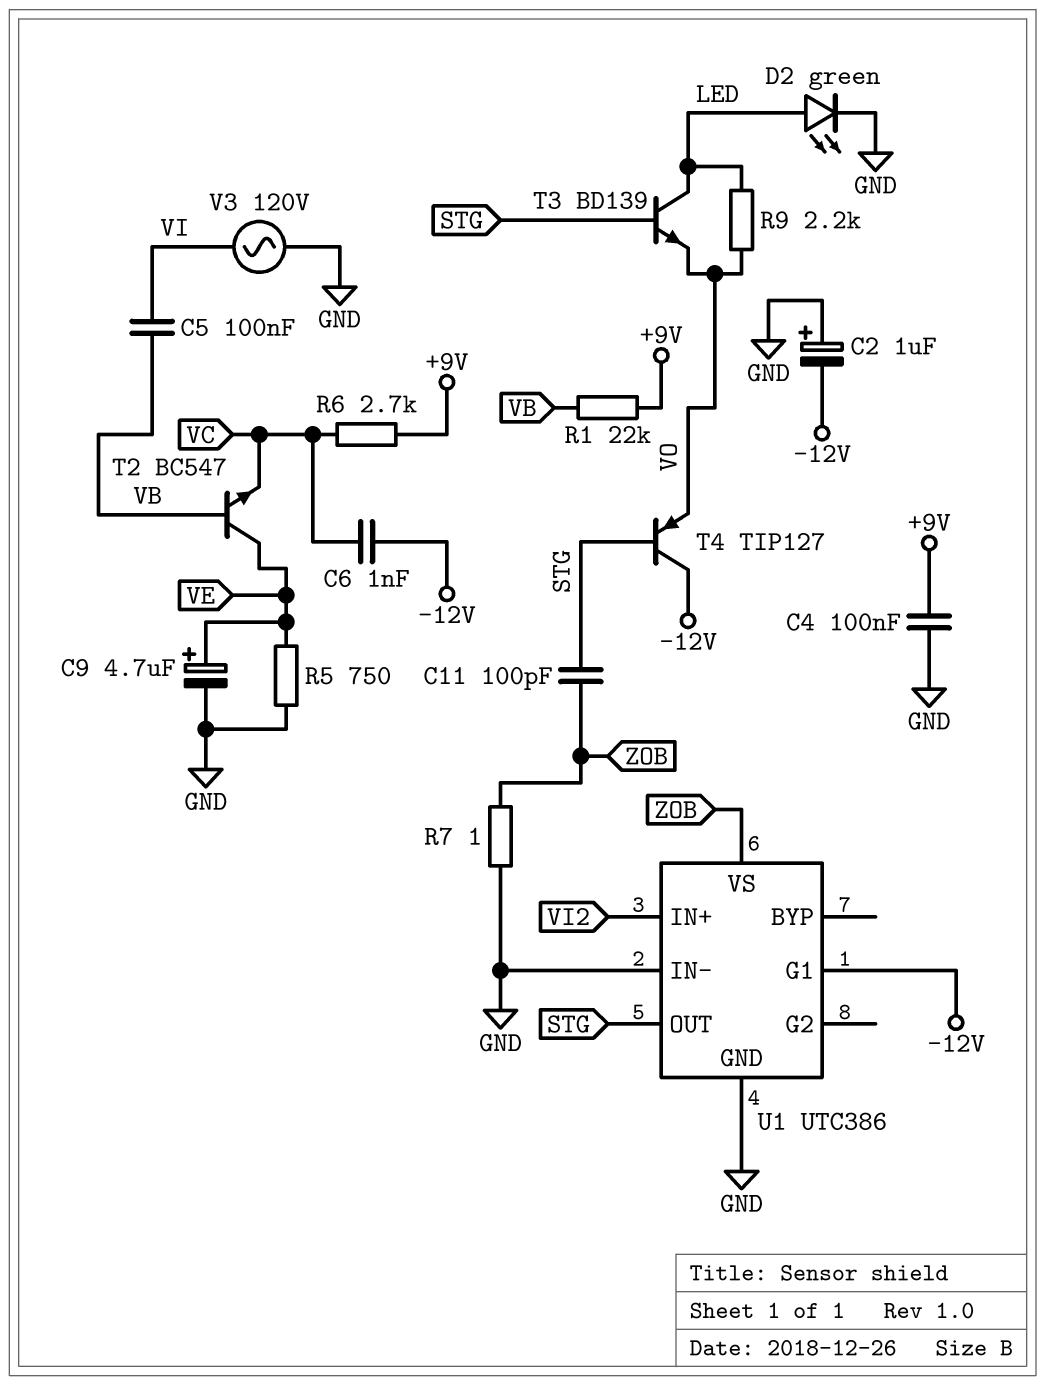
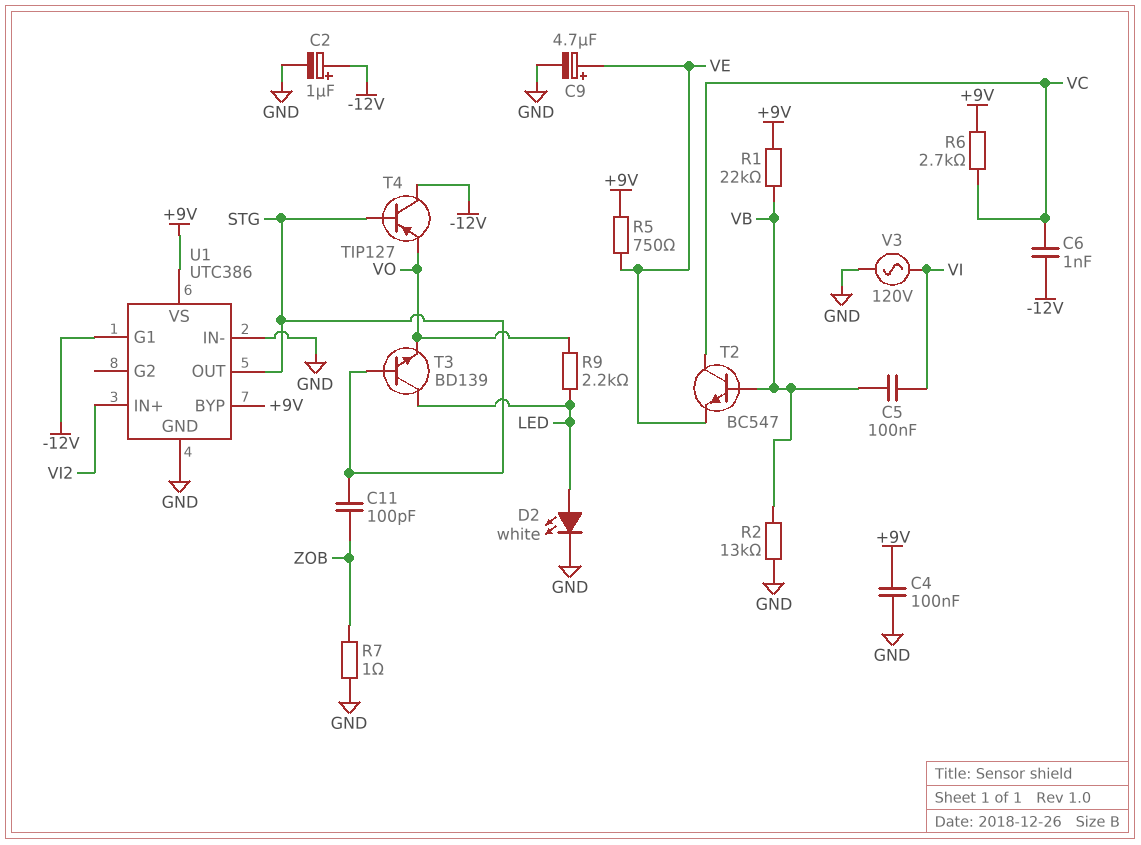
C2: 1uF (plus GND, minus -12V) -> 1uF (plus -12V, minus GND)
D2: LED green (A LED, K GND) -> LED white (A LED, K GND)
R2: none -> 13k (GND, VB)
R5: 750 (GND, VE) -> 750 (+9V, VE)
T2: NPN BC547 (B VB, C VE, E VC) -> NPN BC547 (B VB, C VC, E VE)
U1 pin BYP: none -> +9V
U1 pin VS: ZOB -> +9V

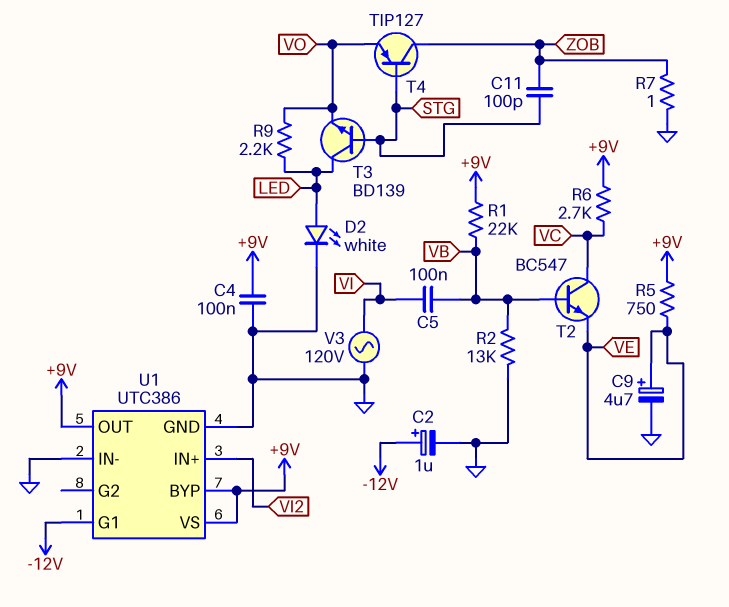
C6: 1nF (-12V, VC) -> none
T4: PNP TIP127 (B STG, C -12V, E VO) -> PNP TIP127 (B STG, C ZOB, E VO)
U1 pin OUT: STG -> +9V

